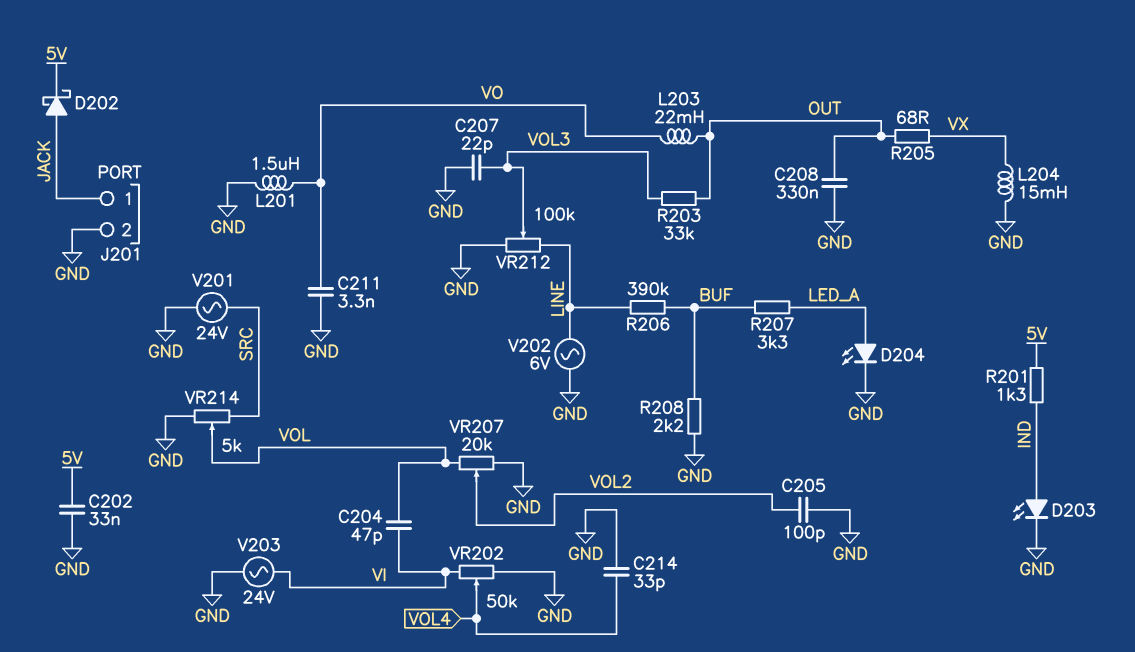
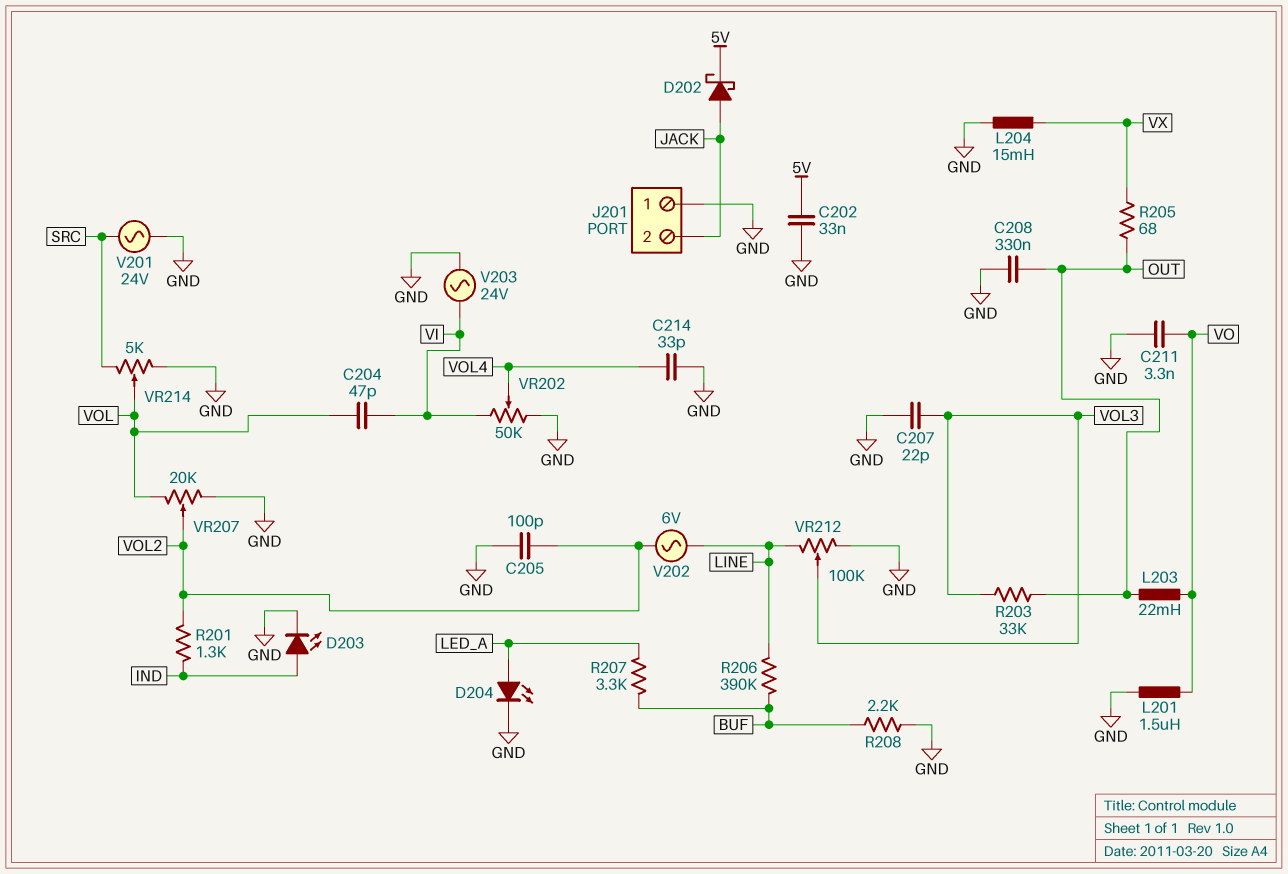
J201 pin 1: JACK -> GND
J201 pin 2: GND -> JACK
R201: 1.3k (5V, IND) -> 1.3k (IND, VOL2)
V202: AC 6V (GND, LINE) -> AC 6V (LINE, VOL2)

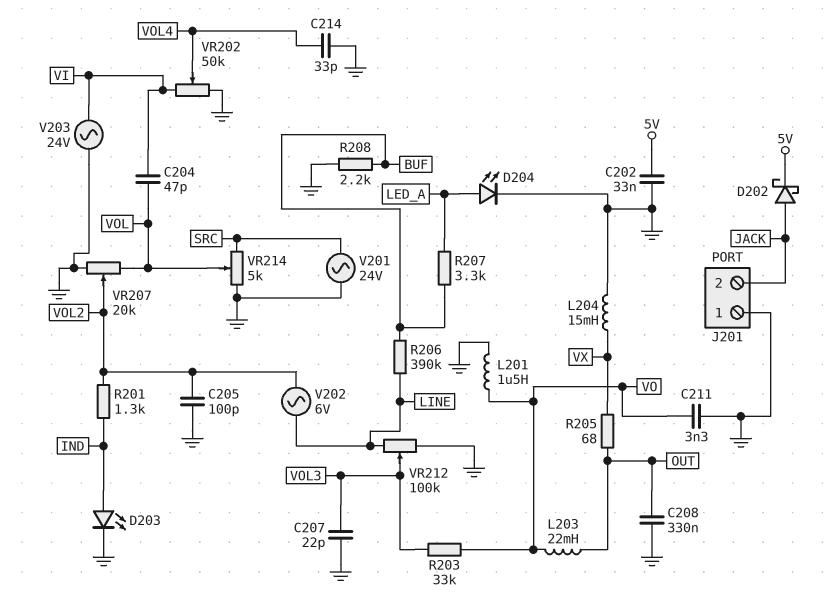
R203: 33k (OUT, VOL3) -> 33k (VO, VOL3)

